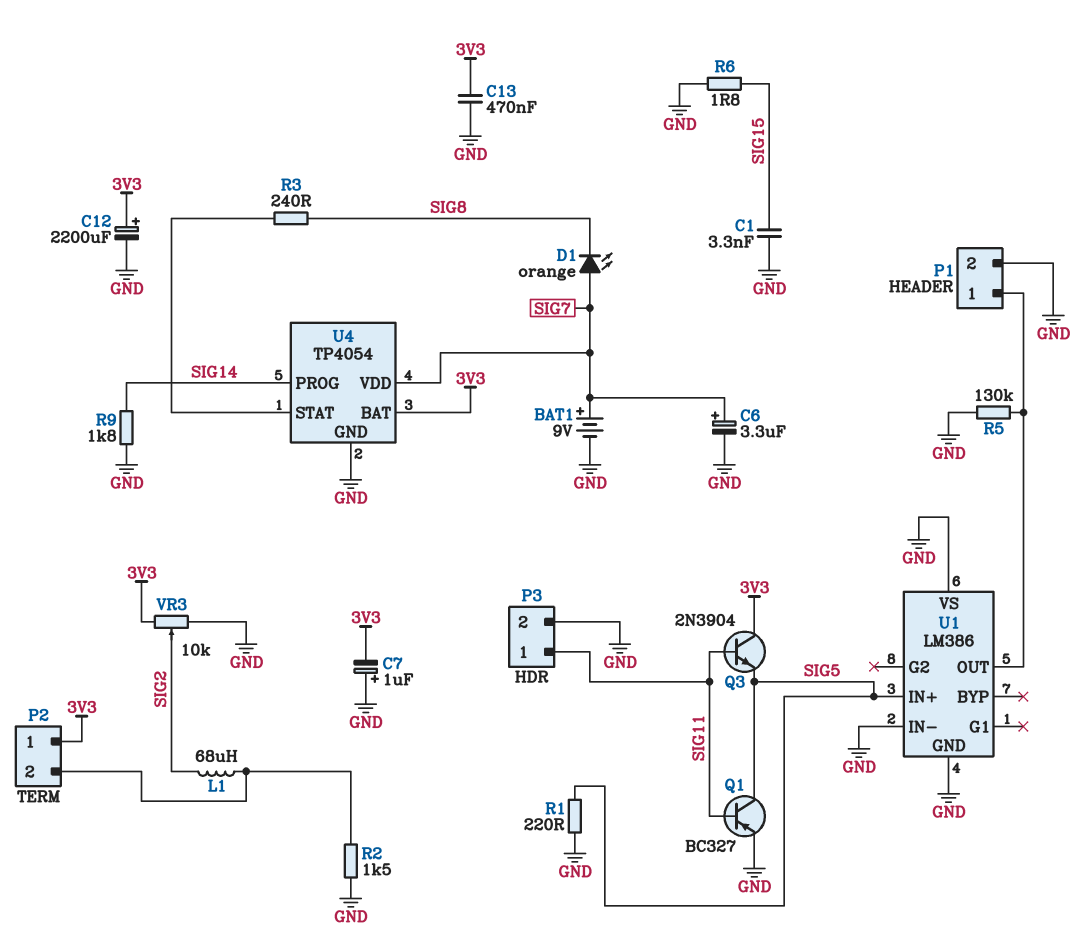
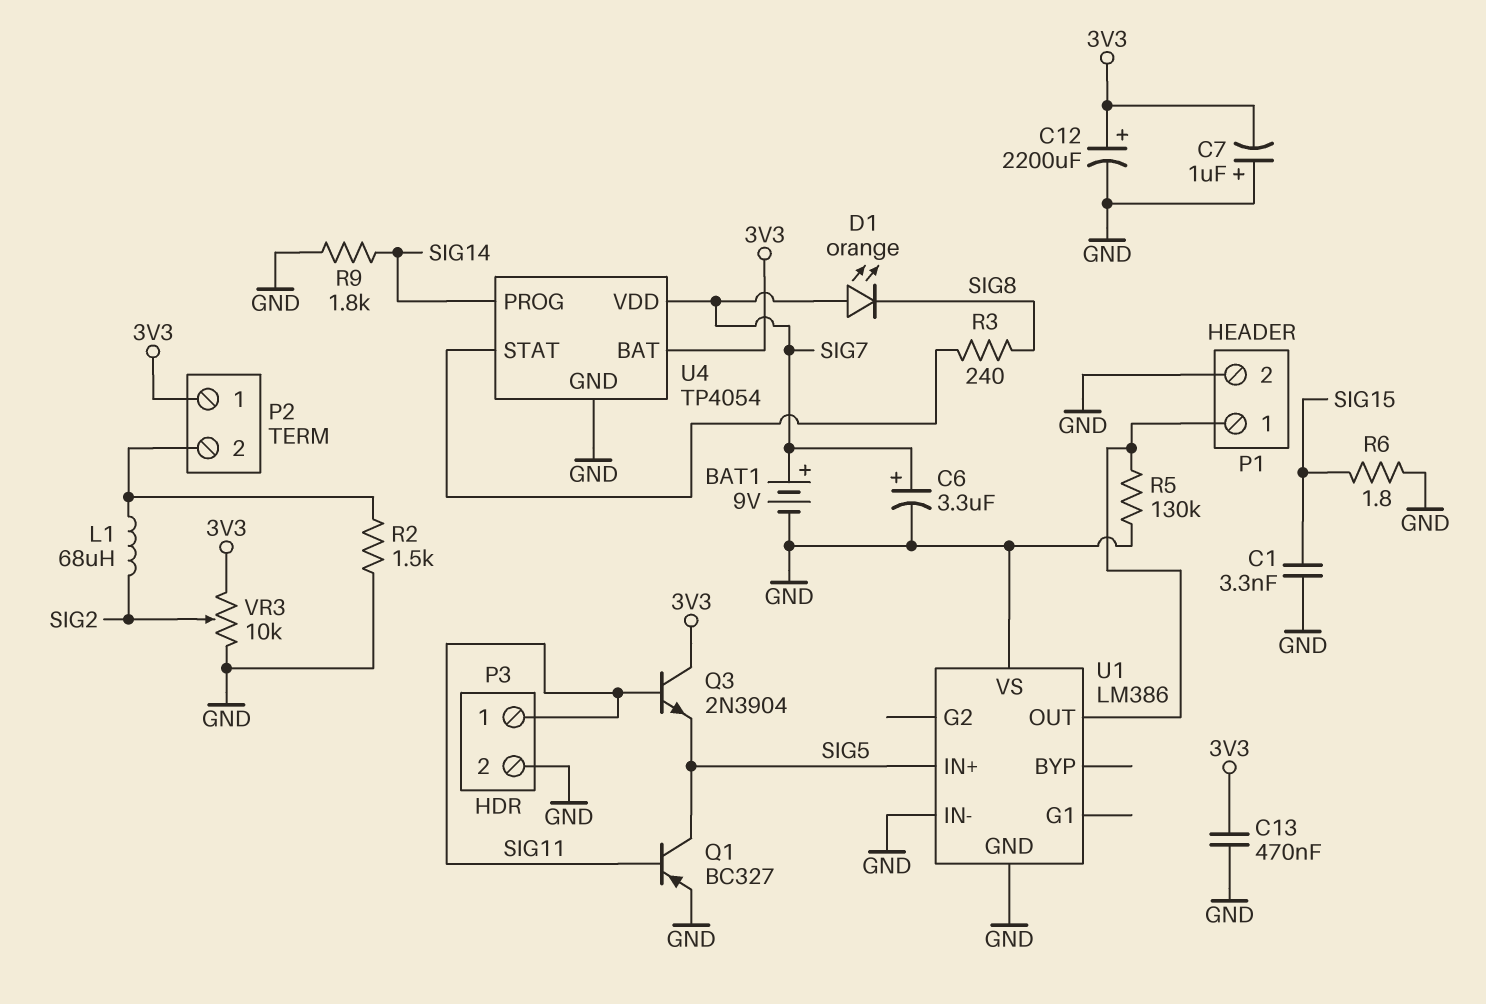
R1: 220 (GND, SIG5) -> none

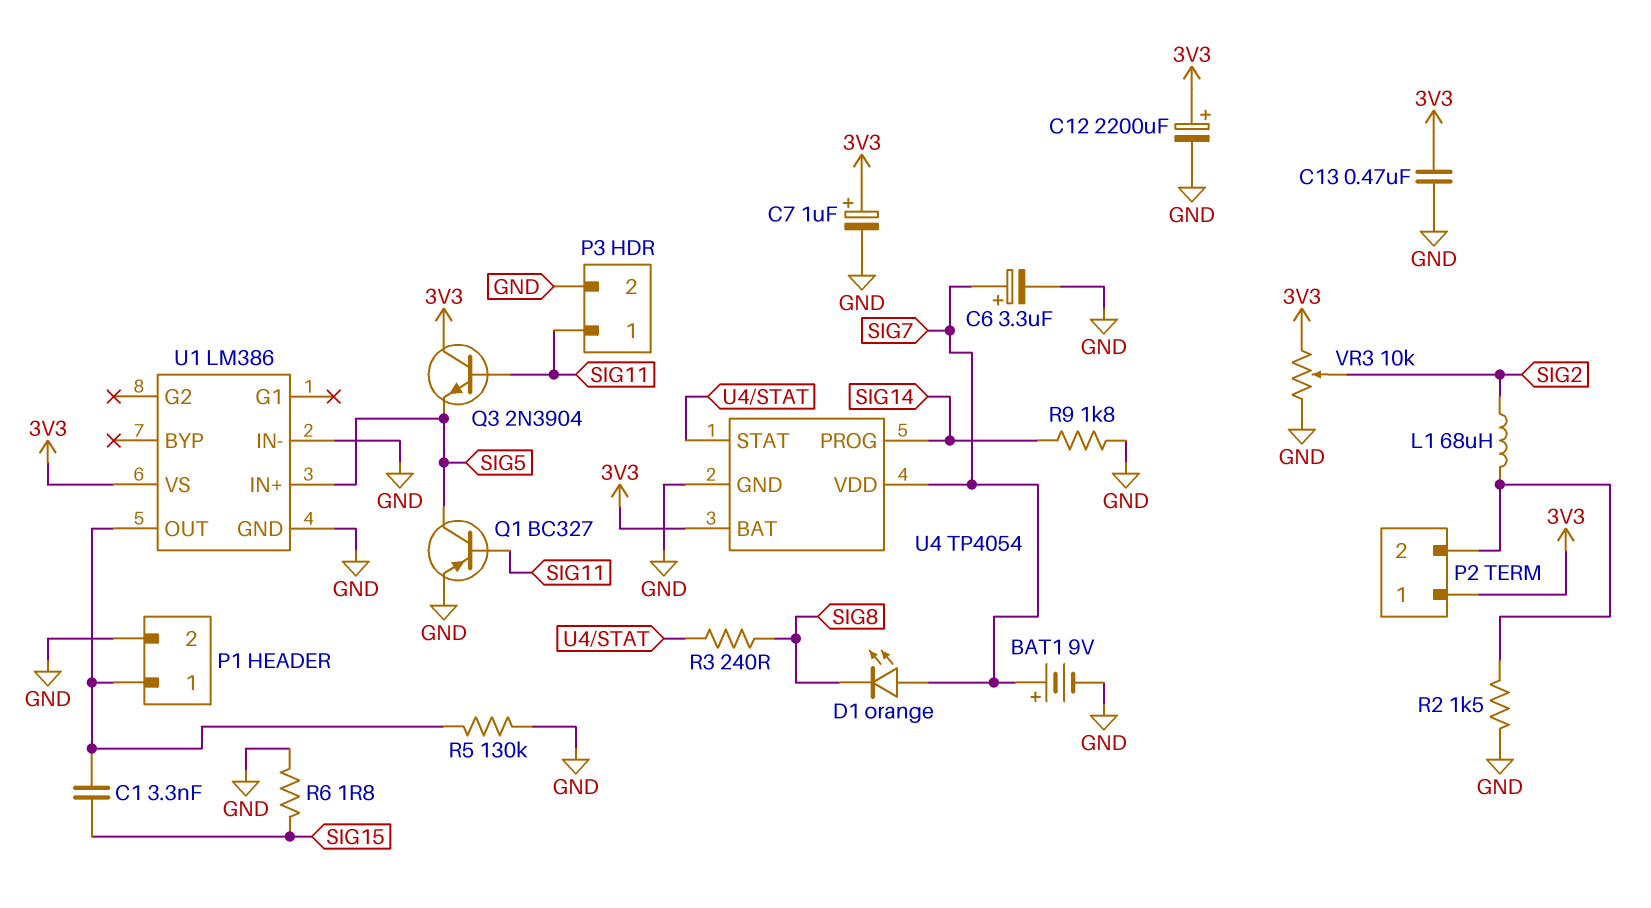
C1: 3.3nF (GND, SIG15) -> 3.3nF (P1/1, SIG15)
C7: 1uF (plus GND, minus 3V3) -> 1uF (plus 3V3, minus GND)
U1 pin VS: GND -> 3V3

